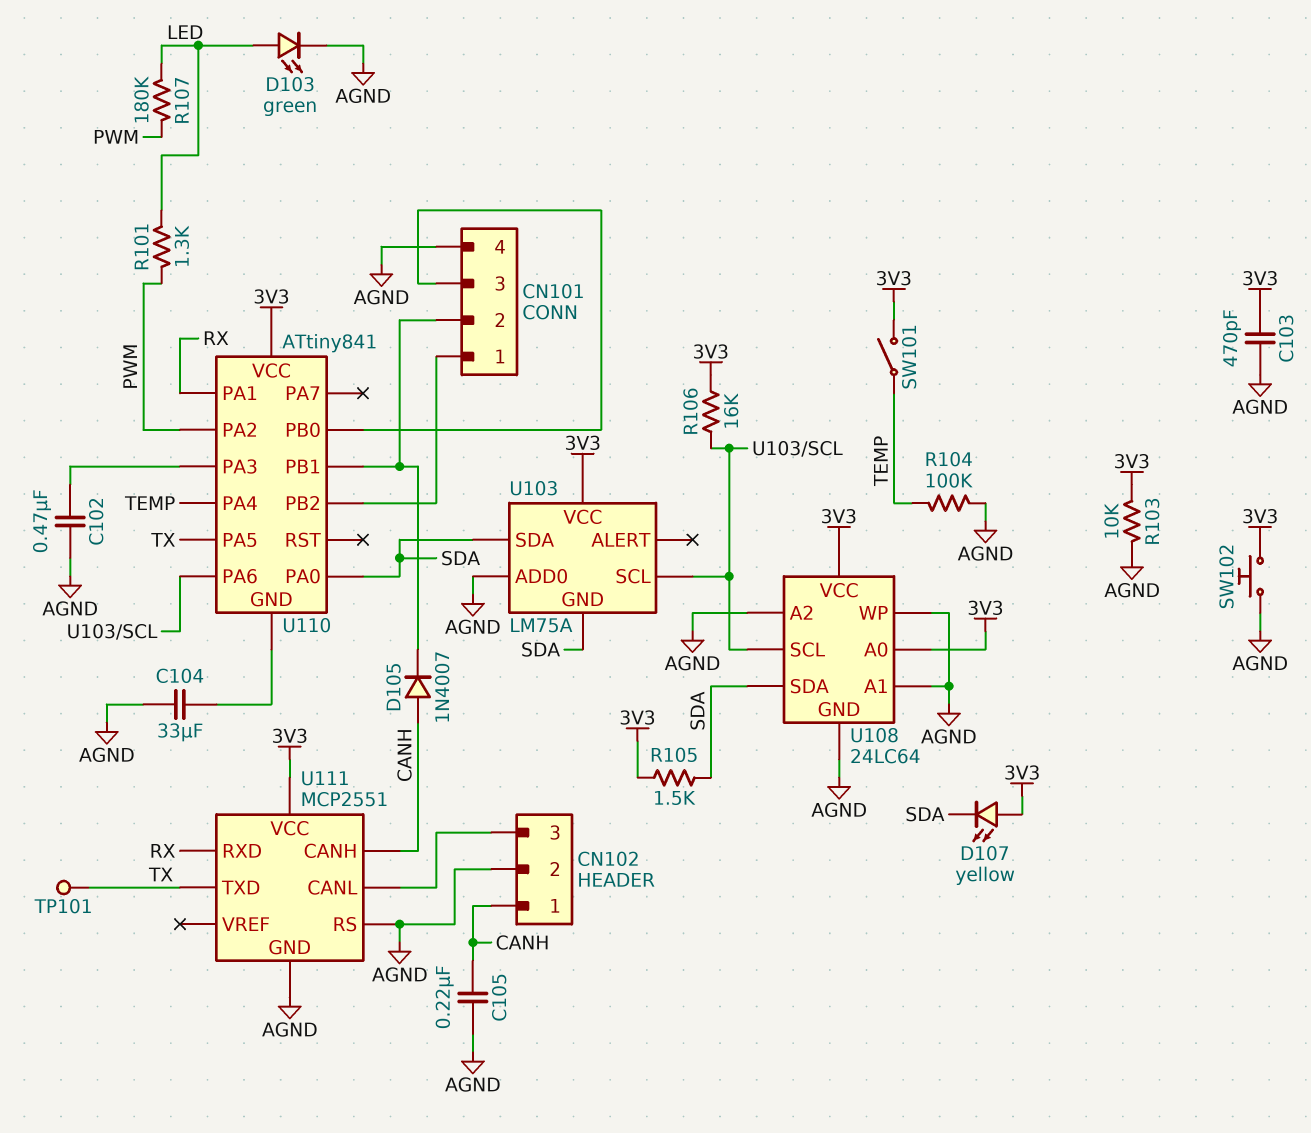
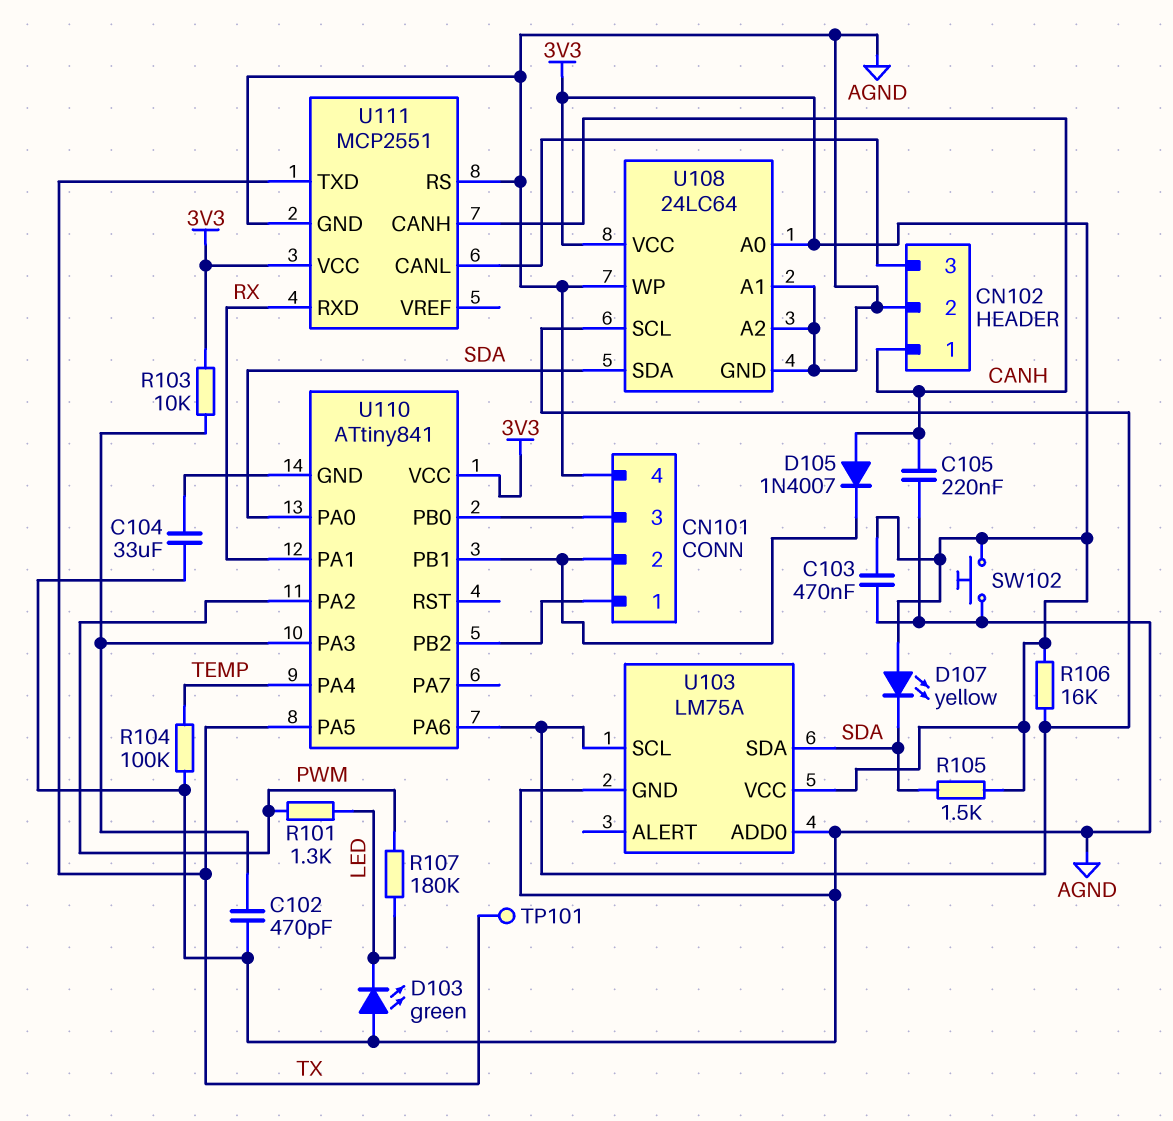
C102: 470nF (AGND, U110/PA3) -> 470pF (AGND, U110/PA3)
C103: 470pF (3V3, AGND) -> 470nF (3V3, AGND)
D103: LED green (A LED, K AGND) -> LED green (A AGND, K LED)
R103: 10k (3V3, AGND) -> 10k (3V3, U110/PA3)
SW101: switch (3V3, TEMP) -> none
U103 pin GND: SDA -> AGND

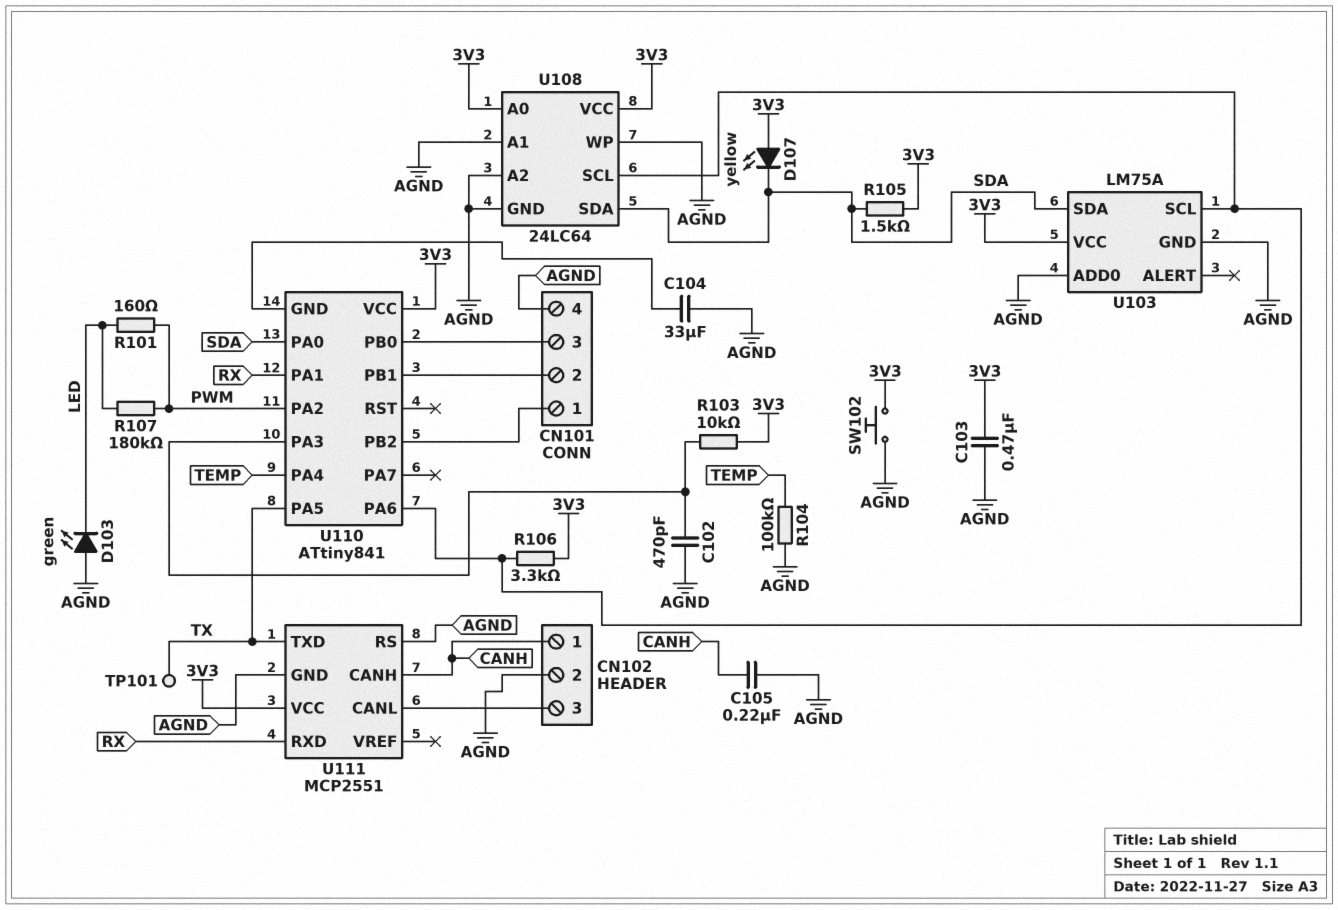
D105: diode 1N4007 (A CANH, K CN101/2) -> none
R101: 1.3k (LED, PWM) -> 160 (LED, PWM)
R106: 16k (3V3, U103/SCL) -> 3.3k (3V3, U103/SCL)

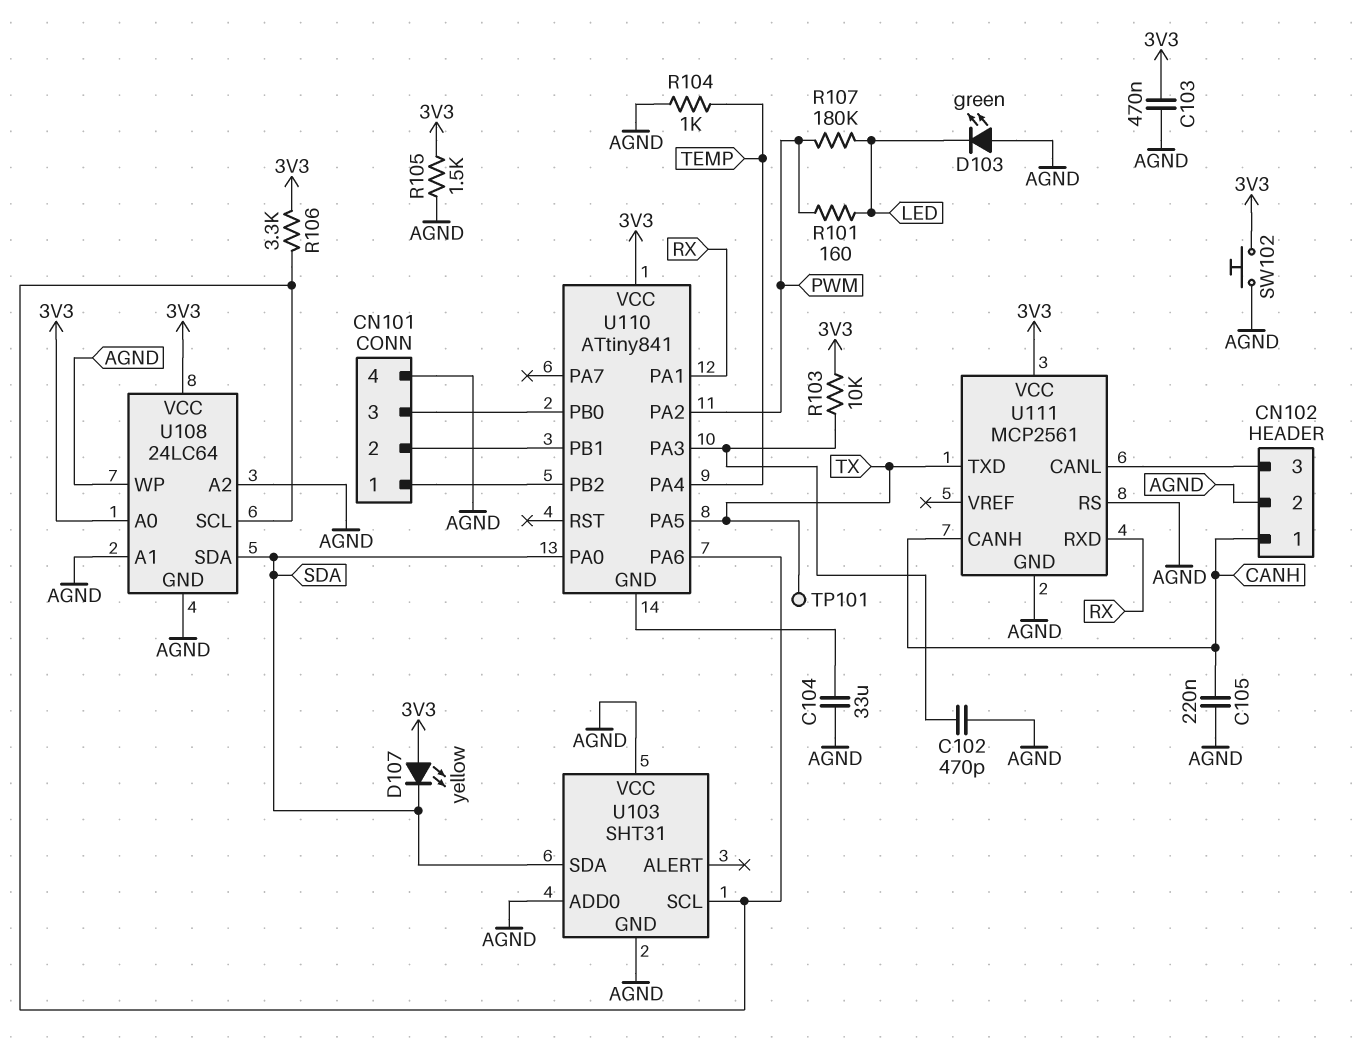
R104: 100k (AGND, TEMP) -> 1k (AGND, TEMP)
R105: 1.5k (3V3, SDA) -> 1.5k (3V3, AGND)
U103: LM75A -> SHT31
U103 pin VCC: 3V3 -> AGND
U111: MCP2551 -> MCP2561

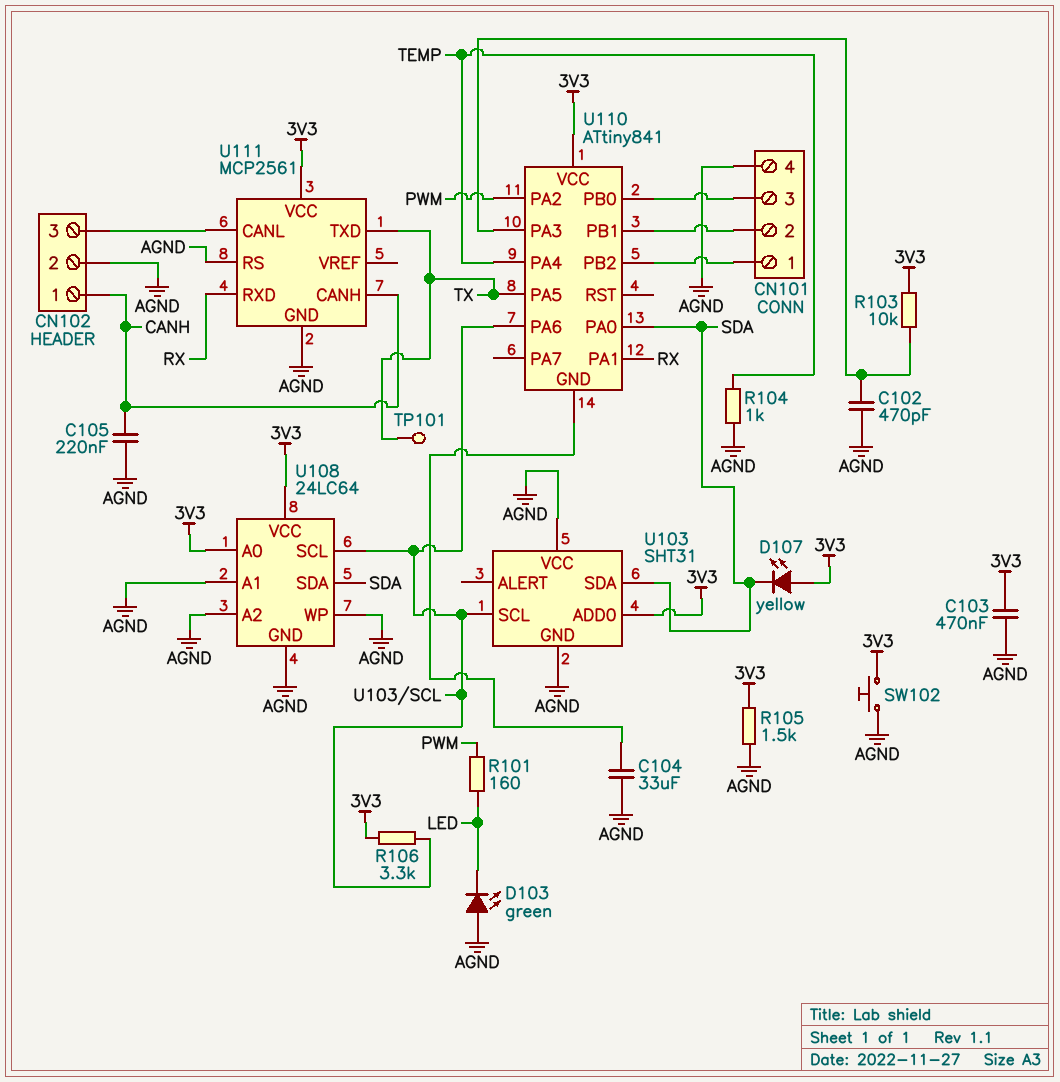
R107: 180k (LED, PWM) -> none
U103 pin ADD0: AGND -> 3V3

